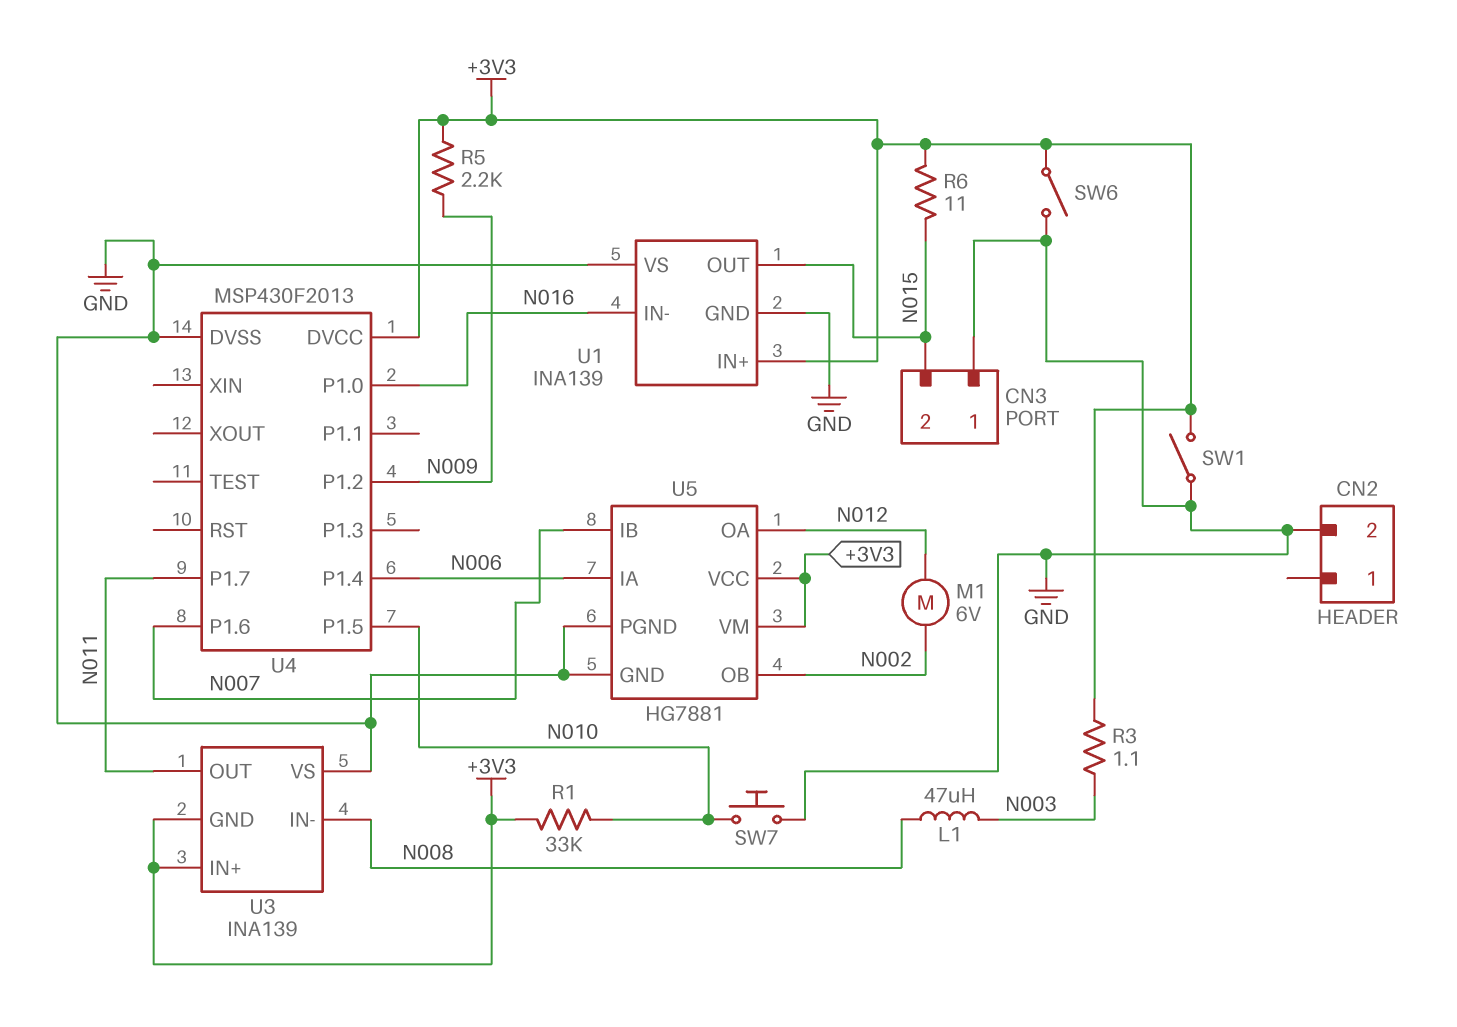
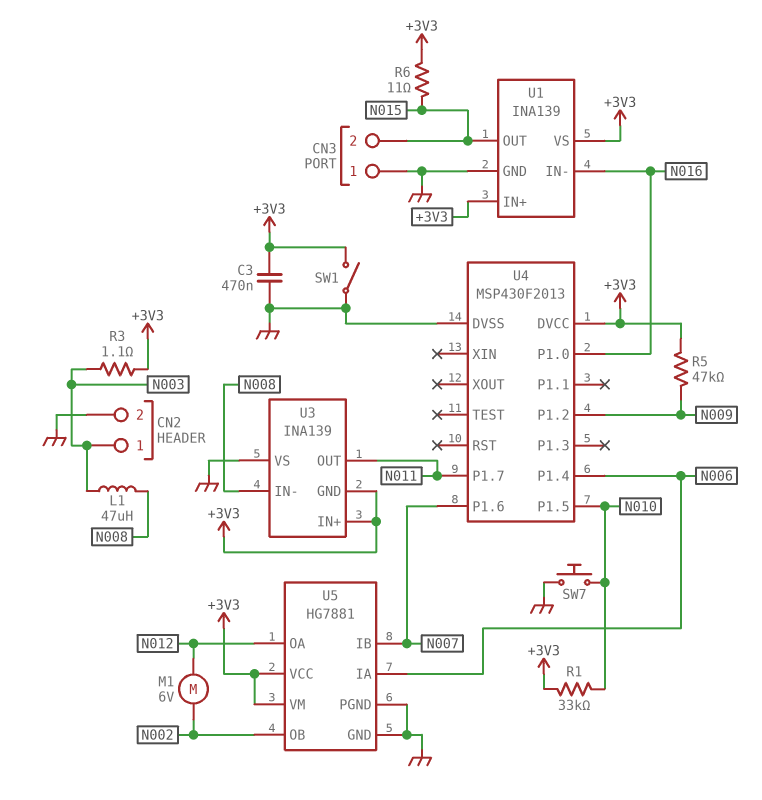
C3: none -> 470nF (+3V3, GND)
CN2 pin 1: none -> N003
R5: 2.2k (+3V3, N009) -> 47k (+3V3, N009)
SW6: switch (+3V3, GND) -> none
U1 pin VS: GND -> +3V3

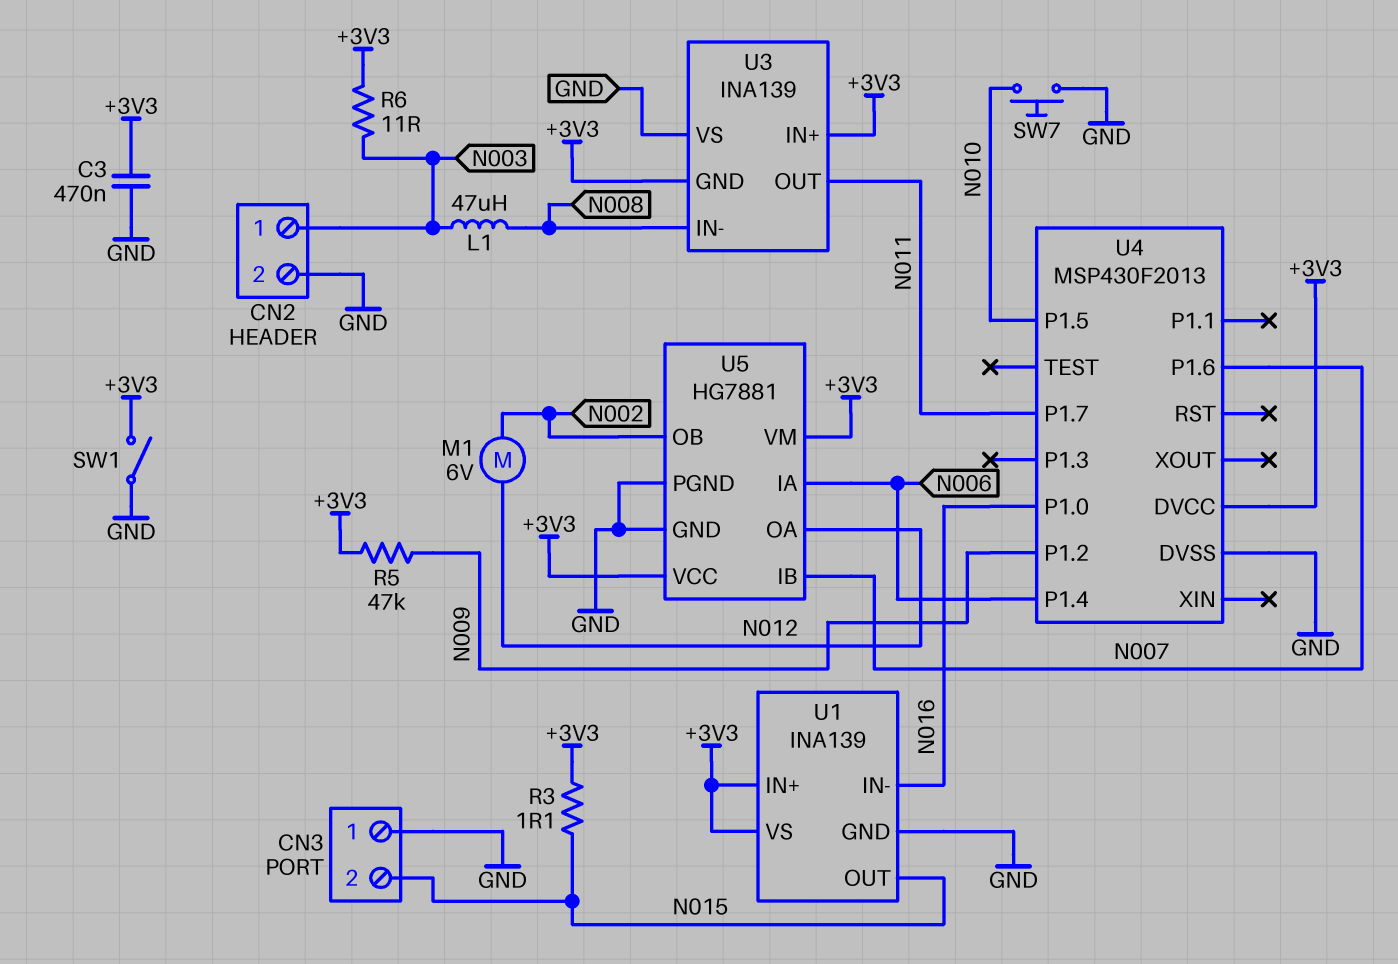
R1: 33k (+3V3, N010) -> none
R3: 1.1 (+3V3, N003) -> 1.1 (+3V3, N015)
R6: 11 (+3V3, N015) -> 11 (+3V3, N003)

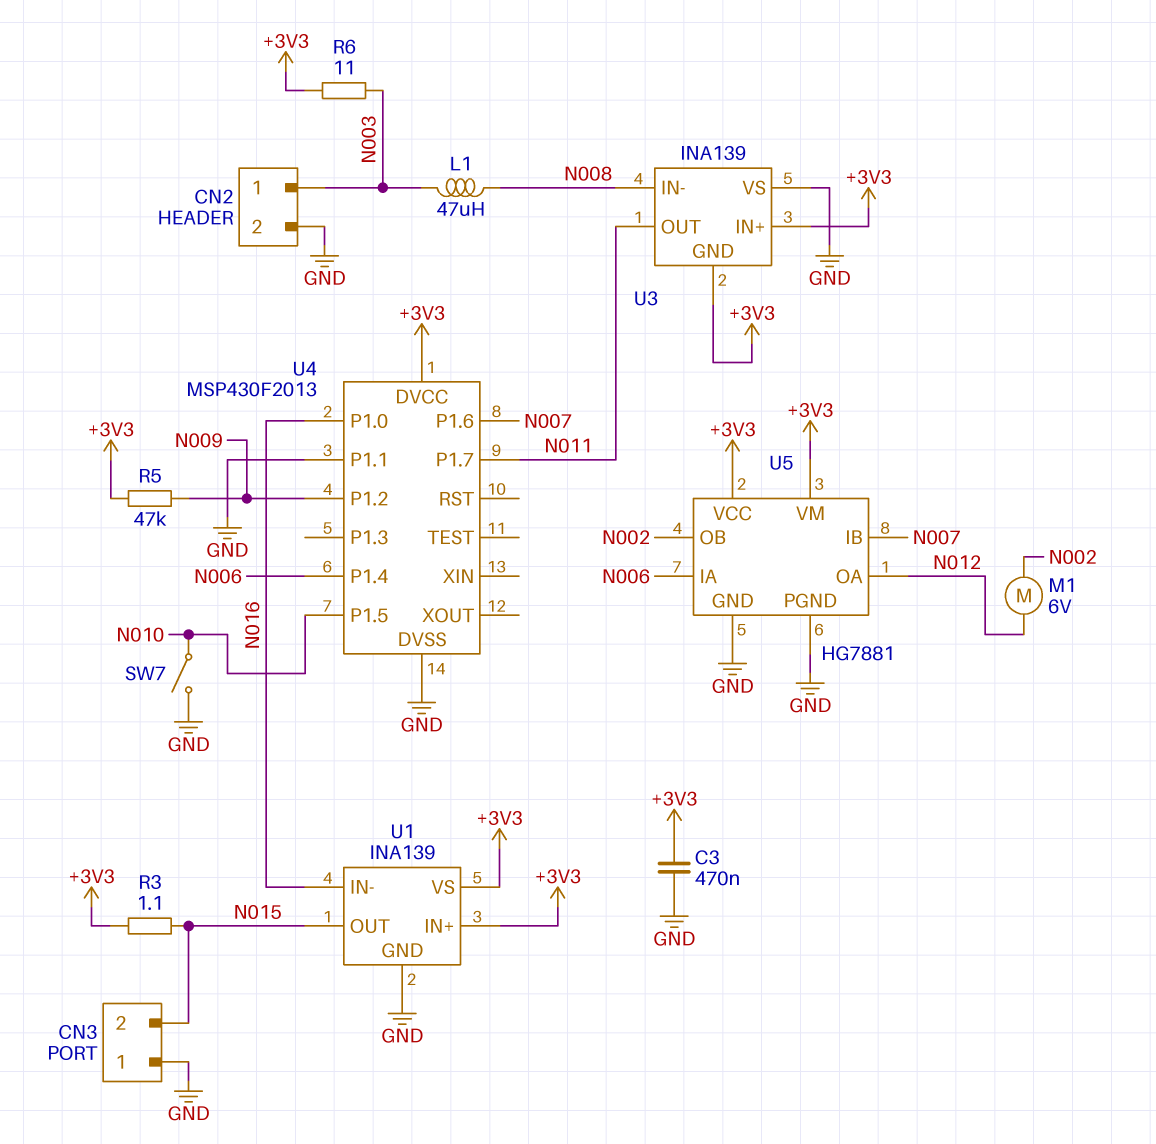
SW1: switch (+3V3, GND) -> none
SW7: button (GND, N010) -> switch (GND, N010)
U4 pin P1.1: none -> GND

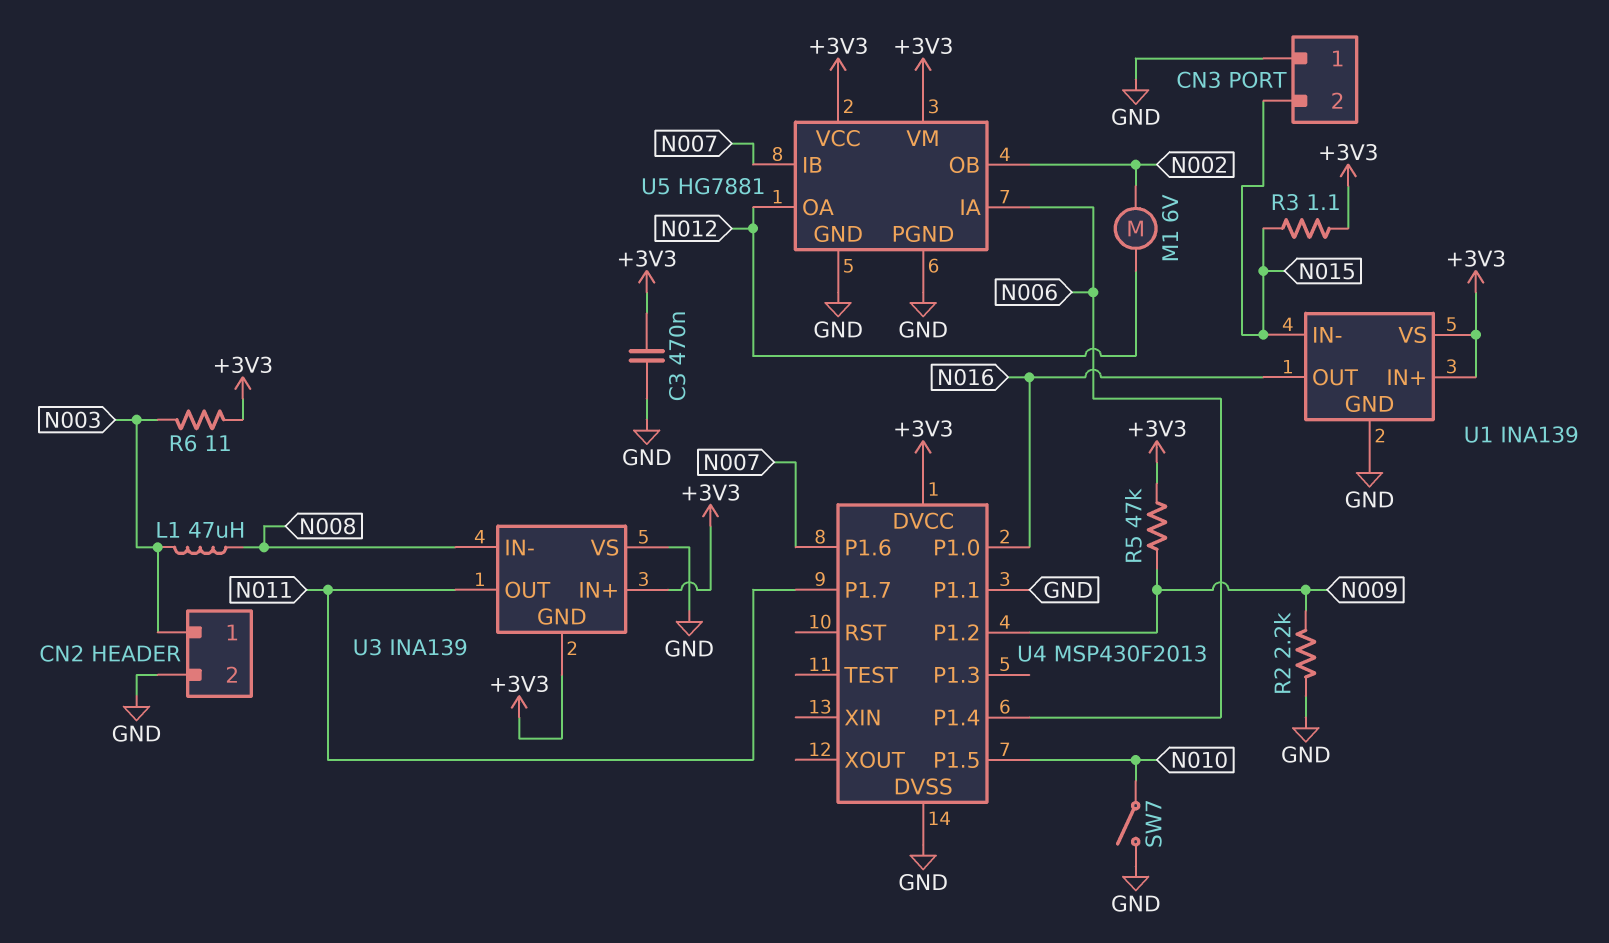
R2: none -> 2.2k (GND, N009)
U1 pin IN-: N016 -> N015
U1 pin OUT: N015 -> N016

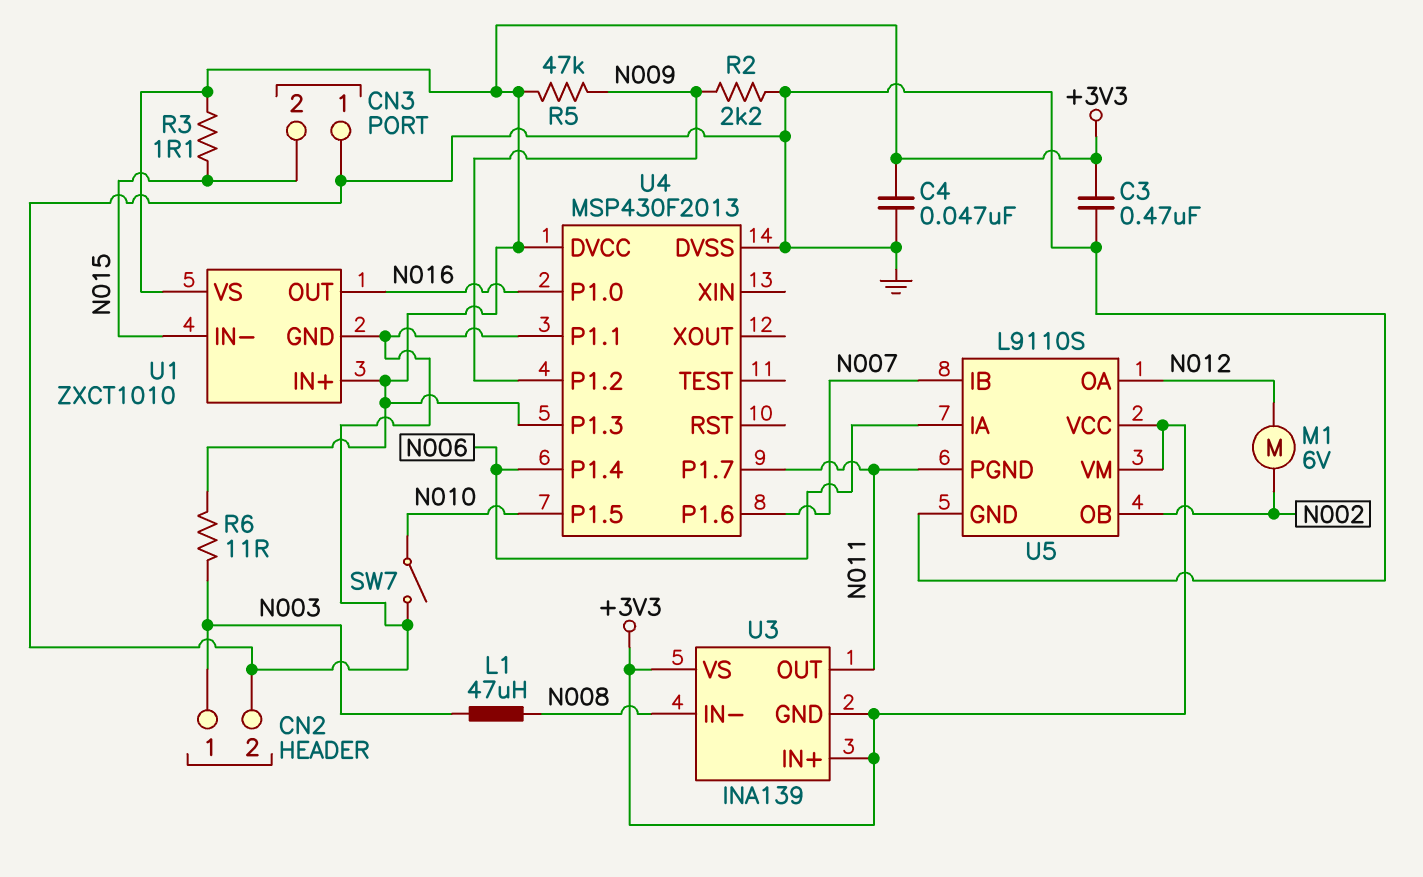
C4: none -> 47nF (+3V3, GND)
U1: INA139 -> ZXCT1010
U3 pin VS: GND -> +3V3
U4 pin P1.3: none -> +3V3
U5: HG7881 -> L9110S
U5 pin PGND: GND -> N011

